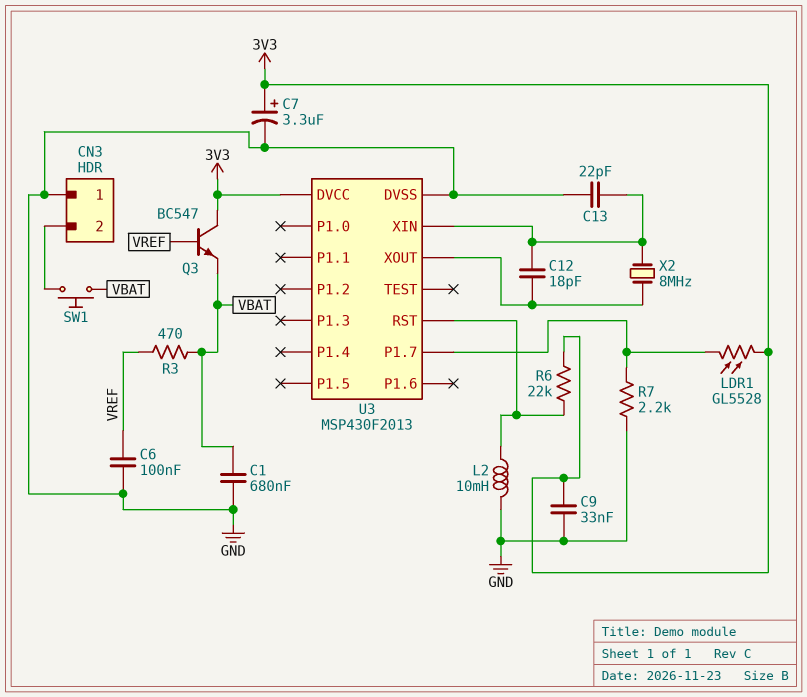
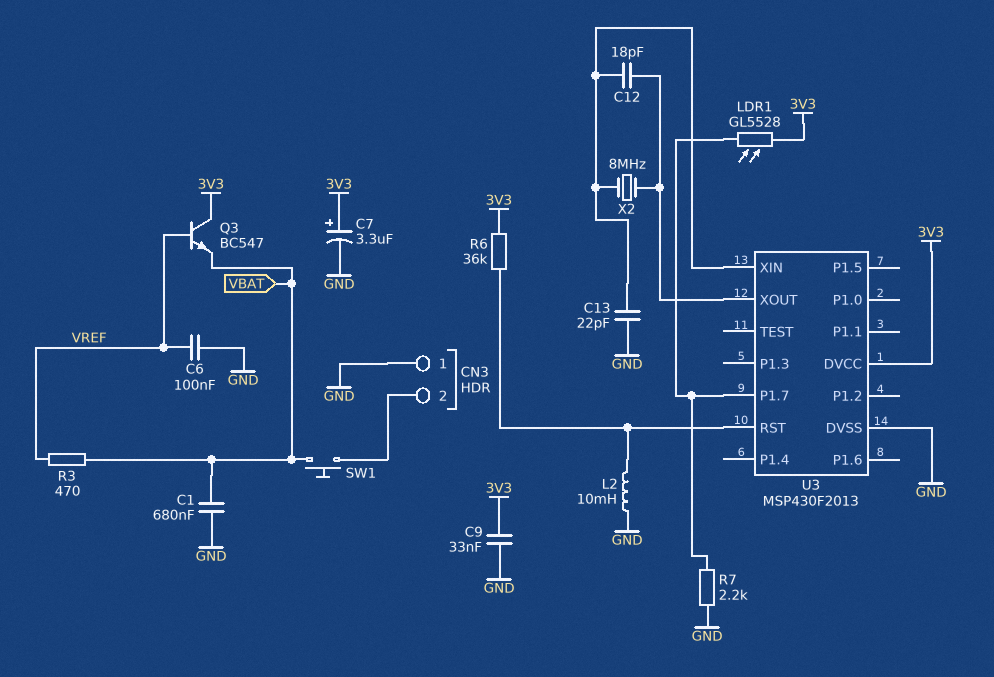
R6: 22k (3V3, U3/RST) -> 36k (3V3, U3/RST)

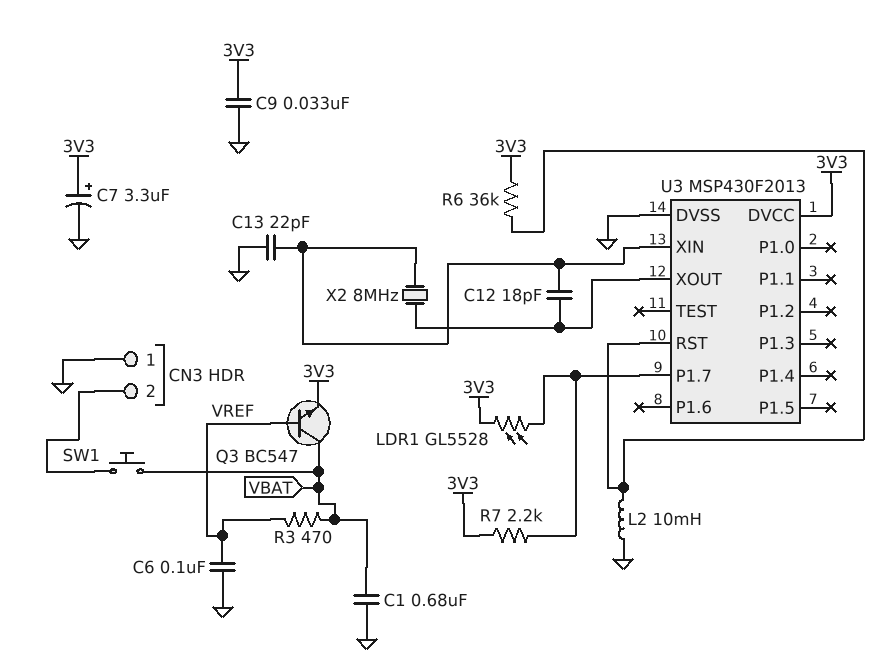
Q3: NPN BC547 (B VREF, C 3V3, E VBAT) -> NPN BC547 (B VREF, C VBAT, E 3V3)
R7: 2.2k (GND, U3/P1.7) -> 2.2k (3V3, U3/P1.7)

